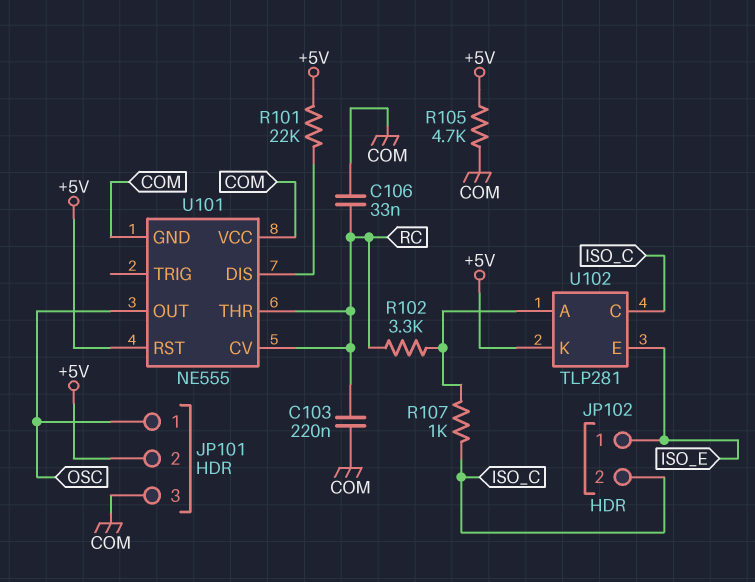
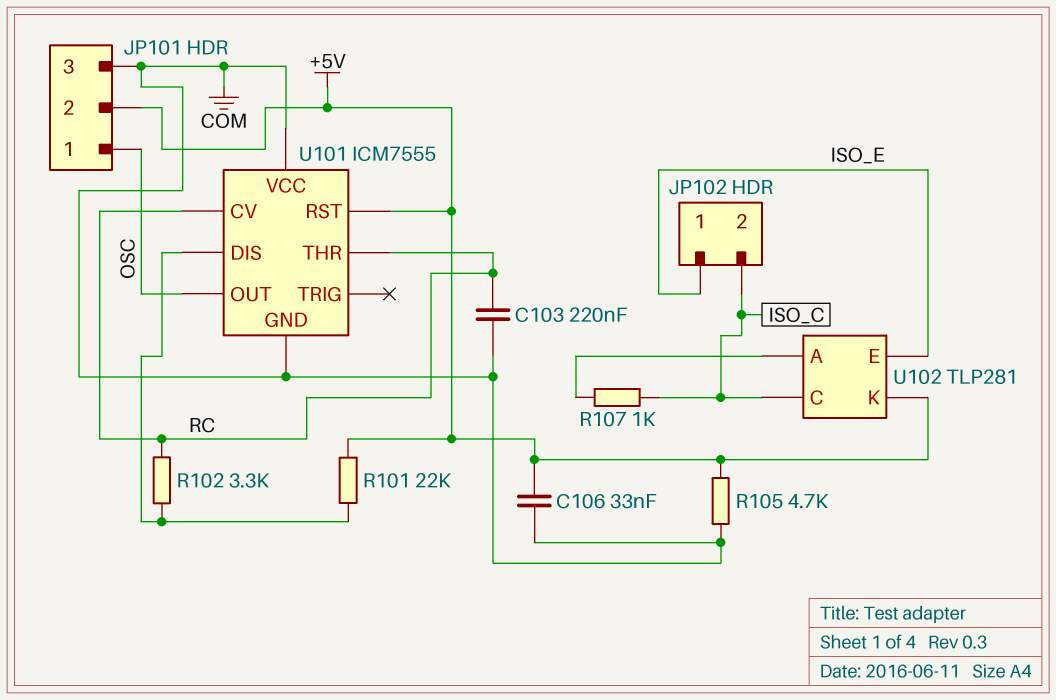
C106: 33nF (COM, RC) -> 33nF (+5V, COM)
R102: 3.3k (RC, U102/A) -> 3.3k (RC, U101/DIS)
U101: NE555 -> ICM7555

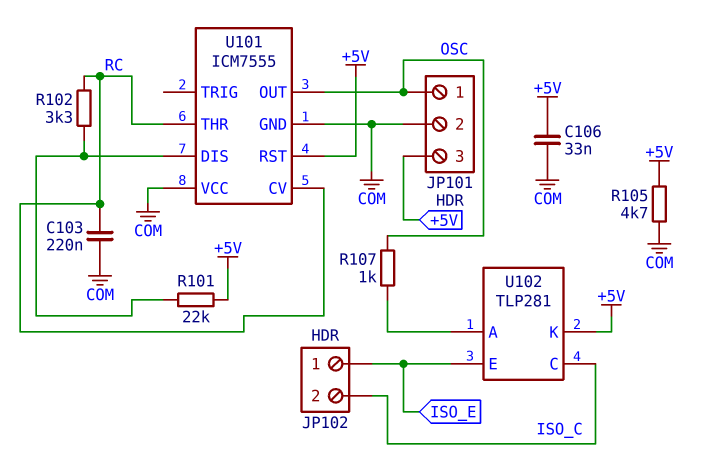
JP101 pin 2: +5V -> COM
JP101 pin 3: COM -> +5V
R107: 1k (ISO_C, U102/A) -> 1k (OSC, U102/A)

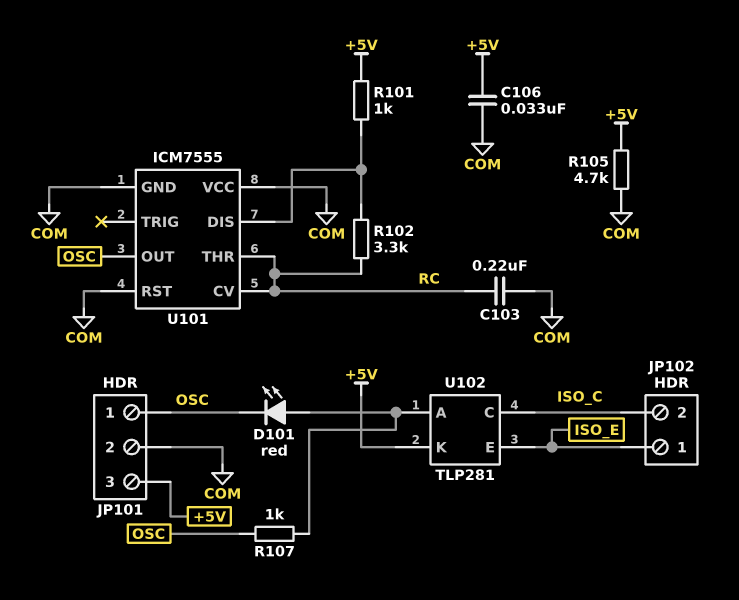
D101: none -> LED red (A U102/A, K OSC)
R101: 22k (+5V, U101/DIS) -> 1k (+5V, U101/DIS)
U101 pin RST: +5V -> COM

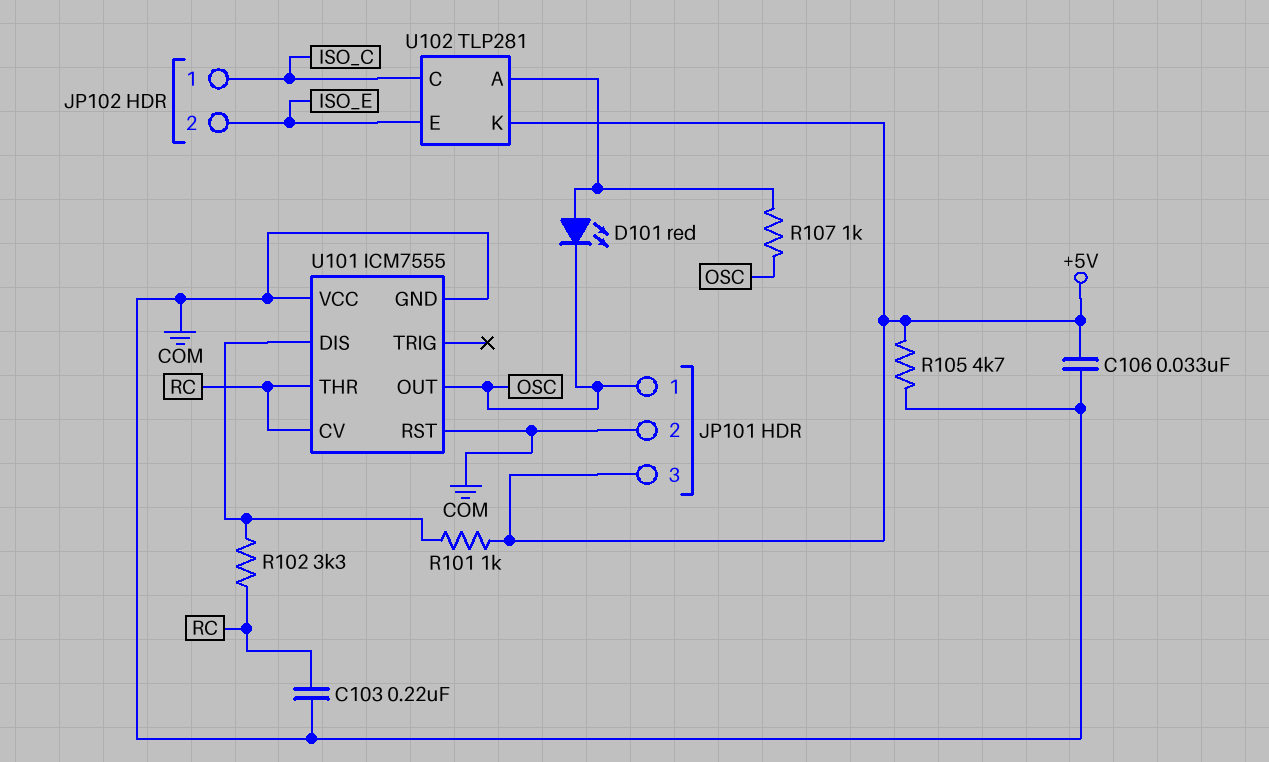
JP102 pin 1: ISO_E -> ISO_C
JP102 pin 2: ISO_C -> ISO_E

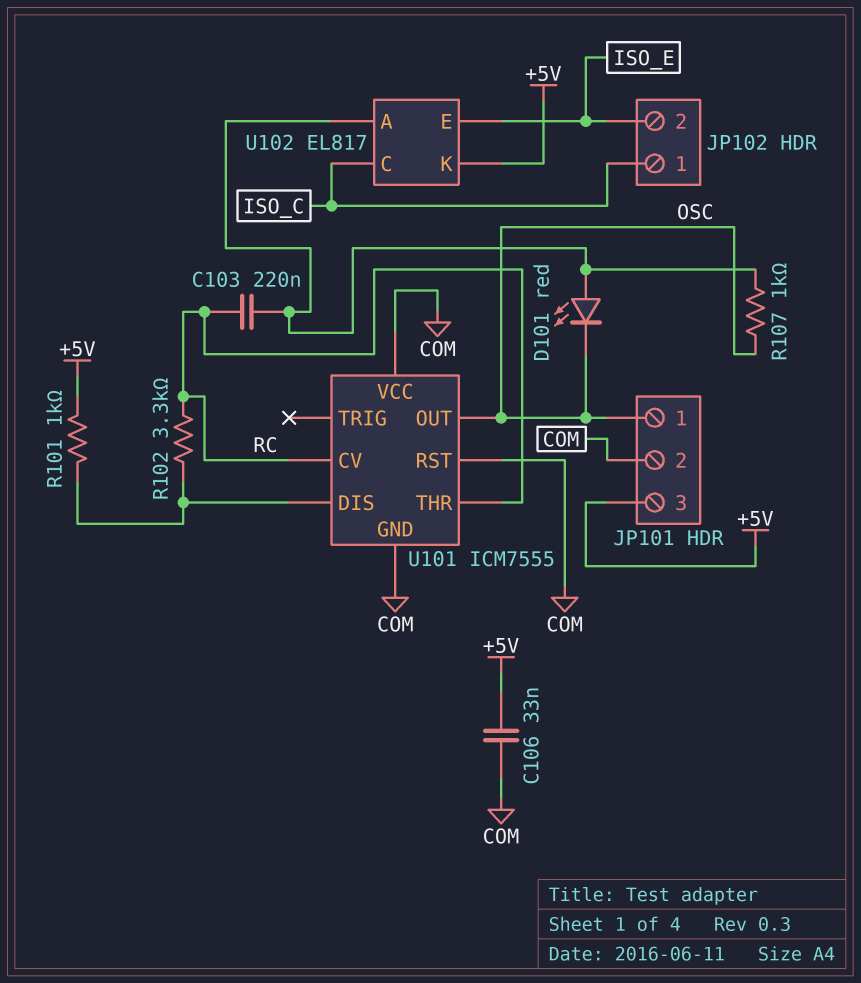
C103: 220nF (COM, RC) -> 220nF (RC, U102/A)
R105: 4.7k (+5V, COM) -> none
U102: TLP281 -> EL817

